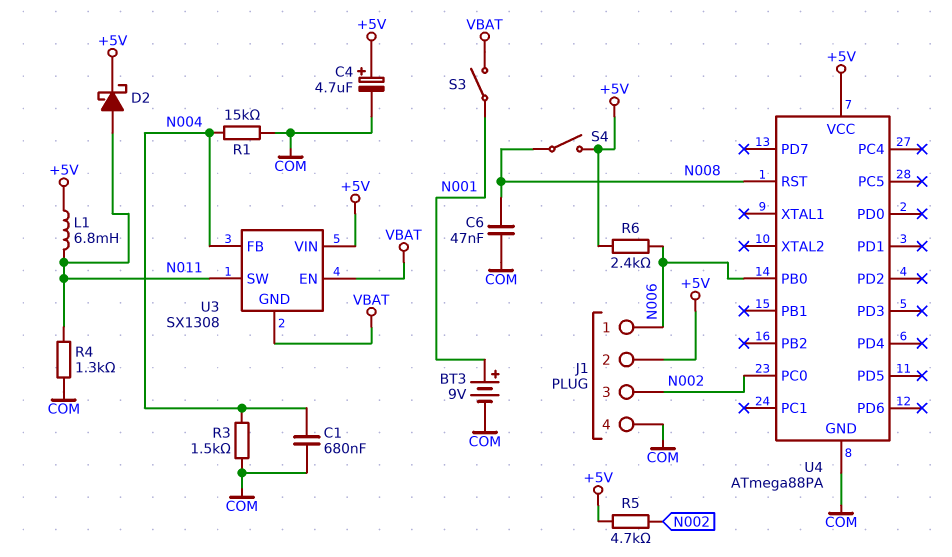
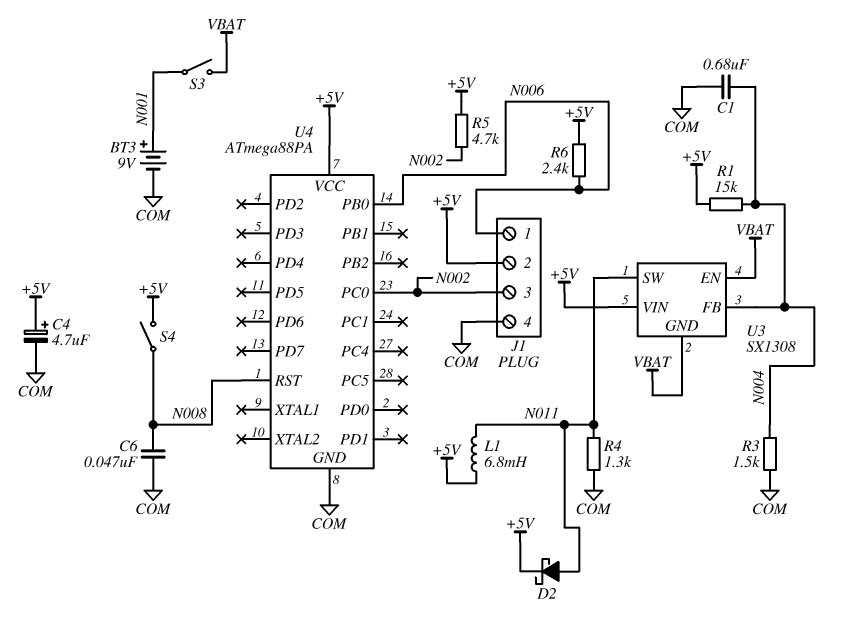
R1: 15k (COM, N004) -> 15k (+5V, N004)

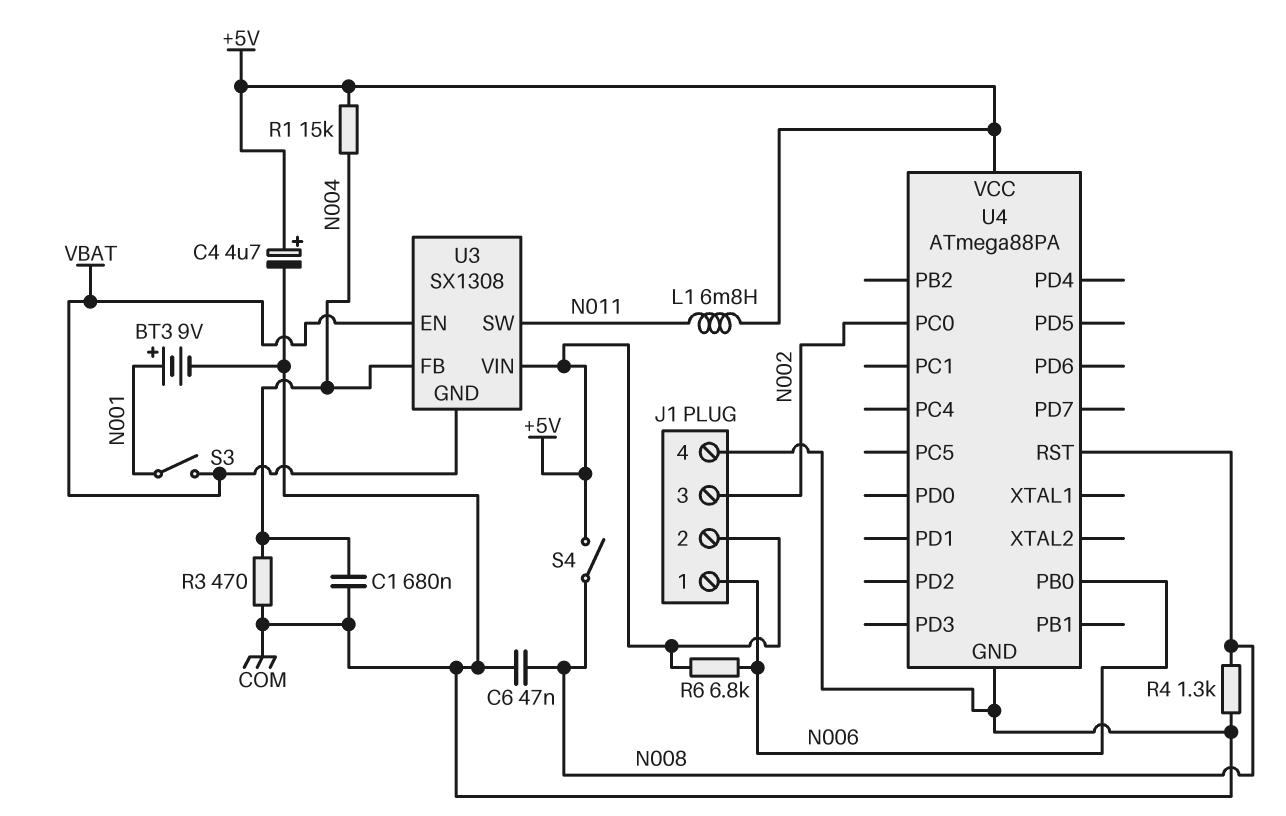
D2: schottky (A N011, K +5V) -> none
R3: 1.5k (COM, N004) -> 470 (COM, N004)
R4: 1.3k (COM, N011) -> 1.3k (COM, N008)
R5: 4.7k (+5V, N002) -> none
R6: 2.4k (+5V, N006) -> 6.8k (+5V, N006)

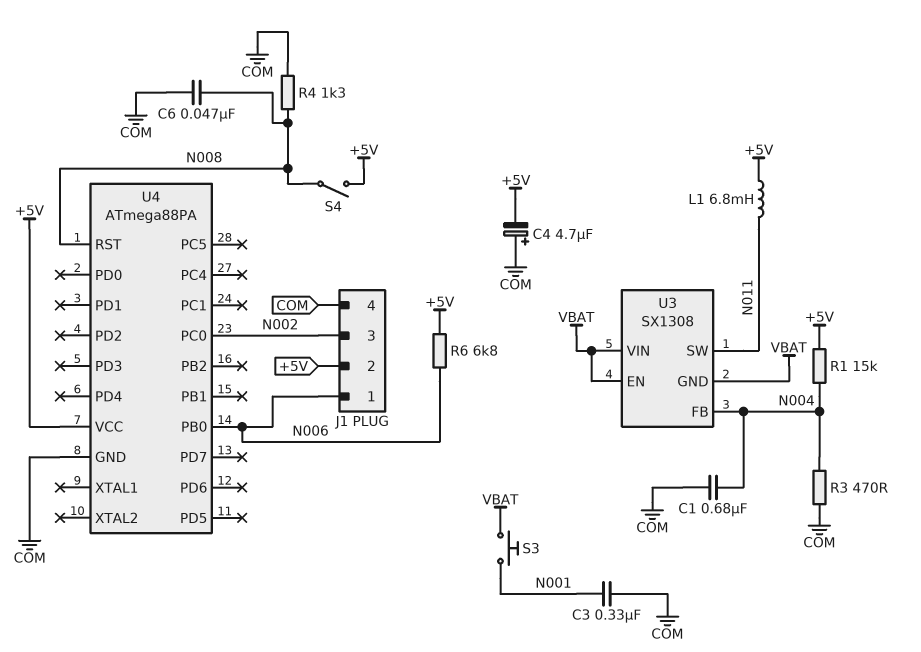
BT3: 9V (plus N001, minus COM) -> none
C3: none -> 330nF (COM, N001)
C4: 4.7uF (plus +5V, minus COM) -> 4.7uF (plus COM, minus +5V)
S3: switch (N001, VBAT) -> button (N001, VBAT)
U3 pin VIN: +5V -> VBAT

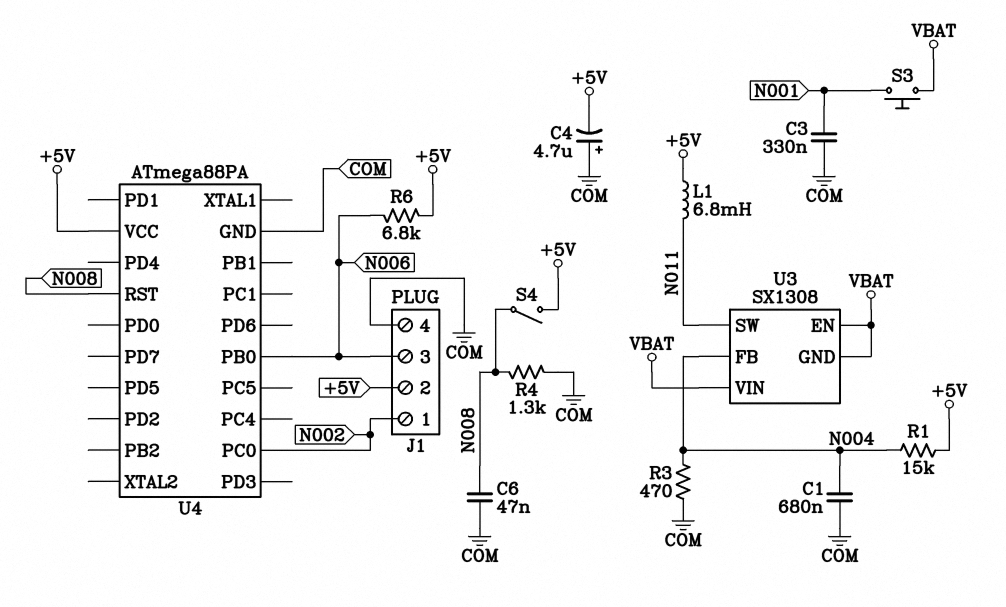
J1 pin 1: N006 -> N002
J1 pin 3: N002 -> N006

